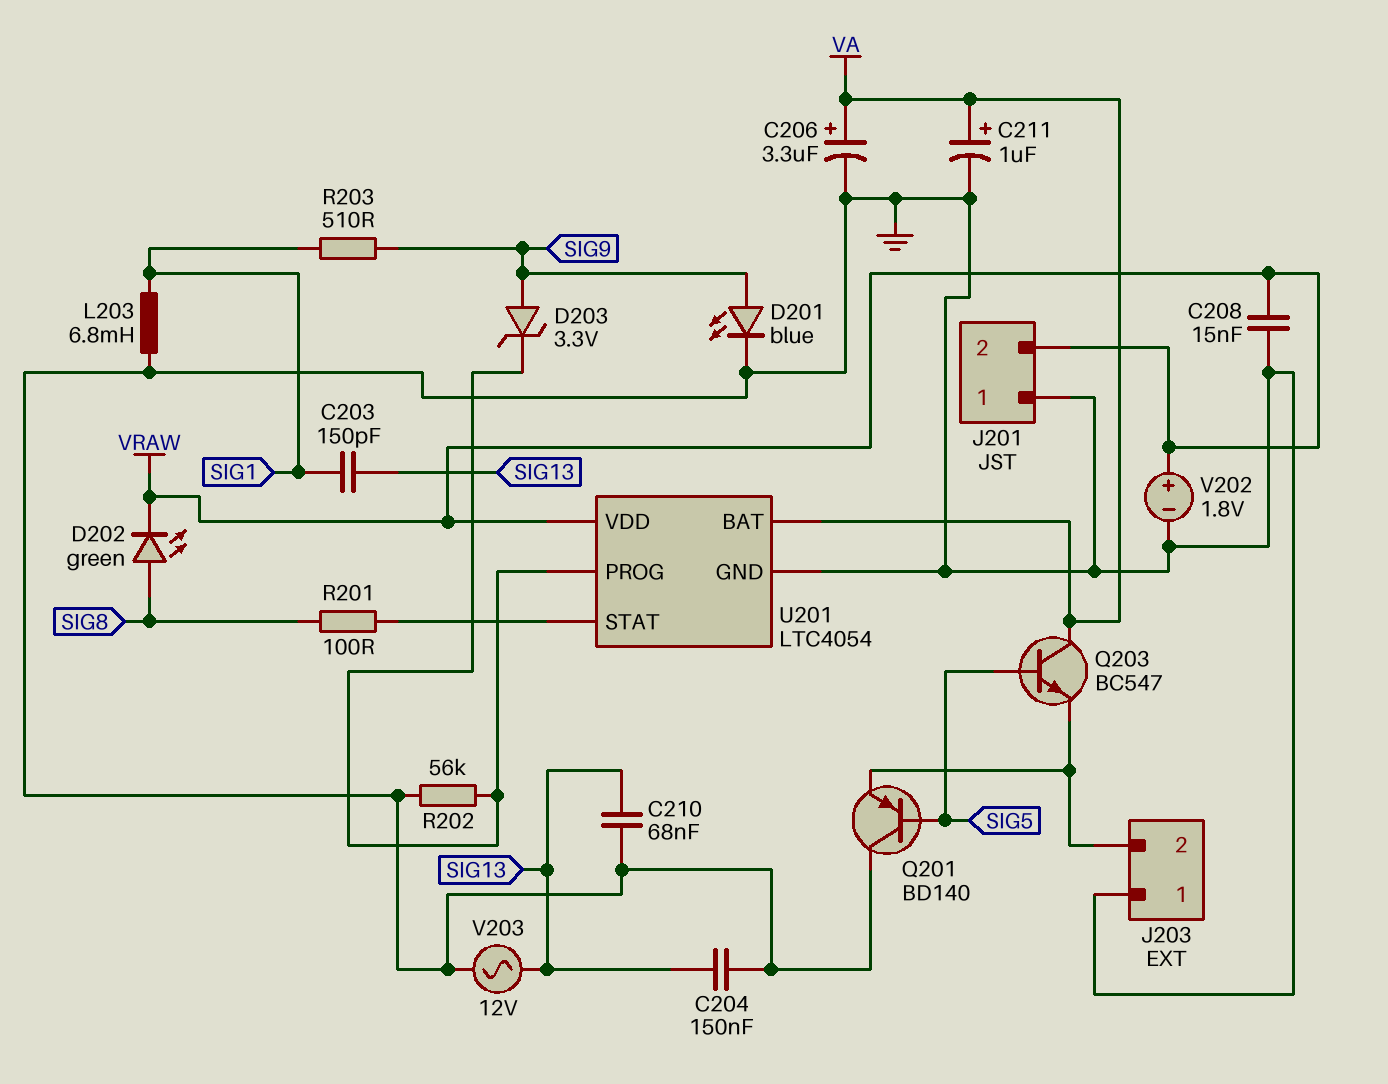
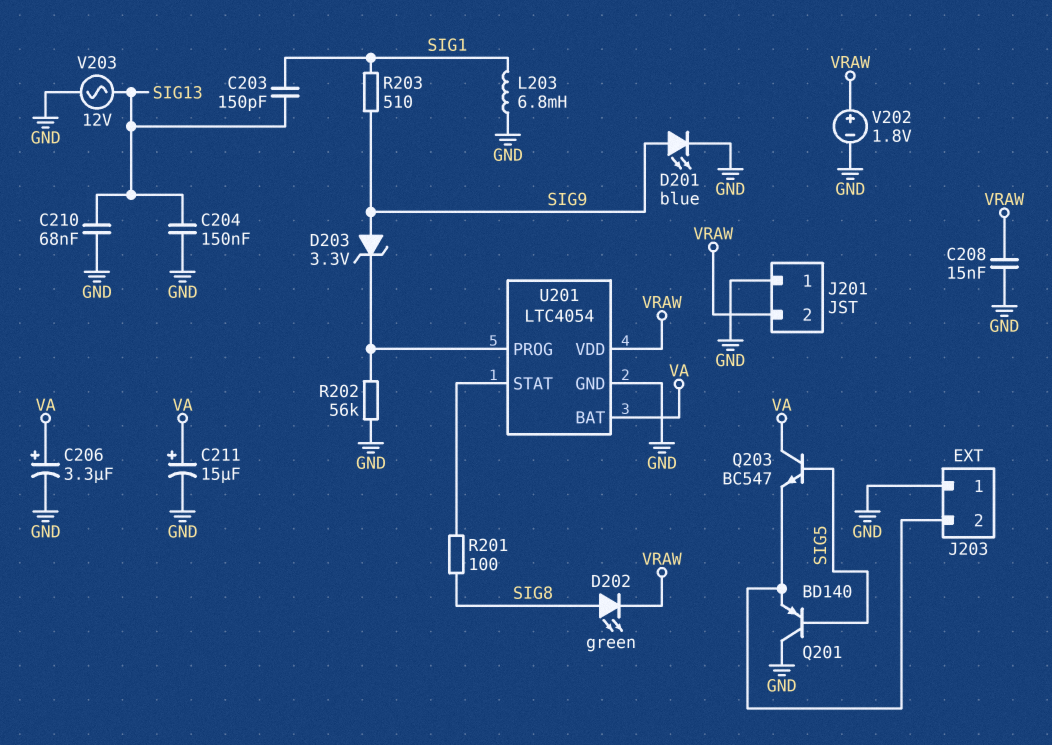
C211: 1uF (plus VA, minus GND) -> 15uF (plus VA, minus GND)

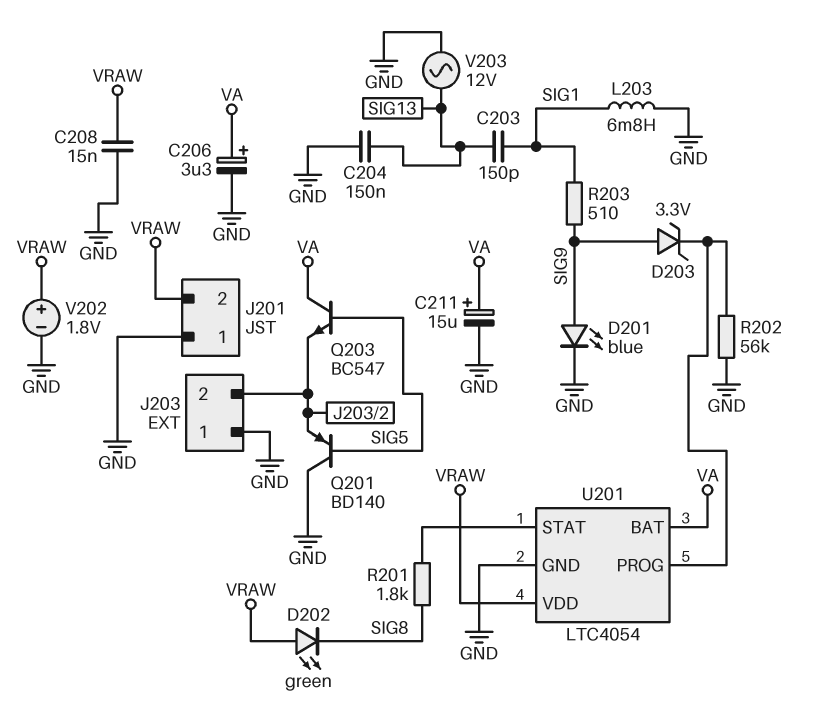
C210: 68nF (GND, SIG13) -> none
D202: LED green (A SIG8, K VRAW) -> LED green (A VRAW, K SIG8)
R201: 100 (SIG8, U201/STAT) -> 1.8k (SIG8, U201/STAT)

